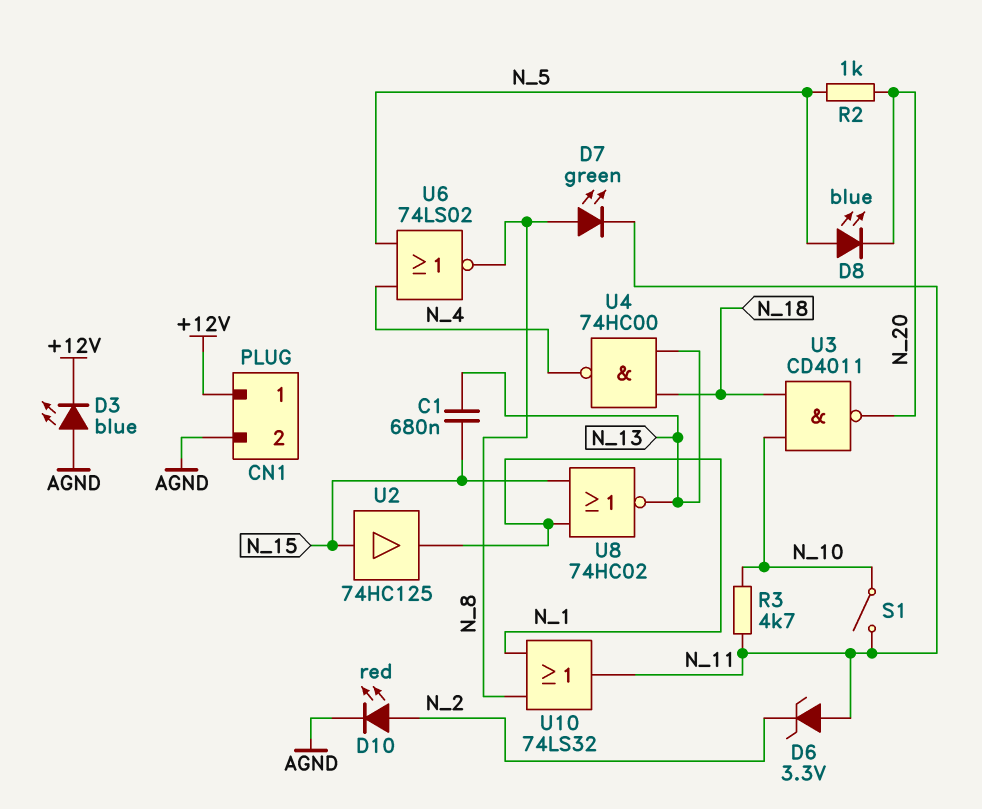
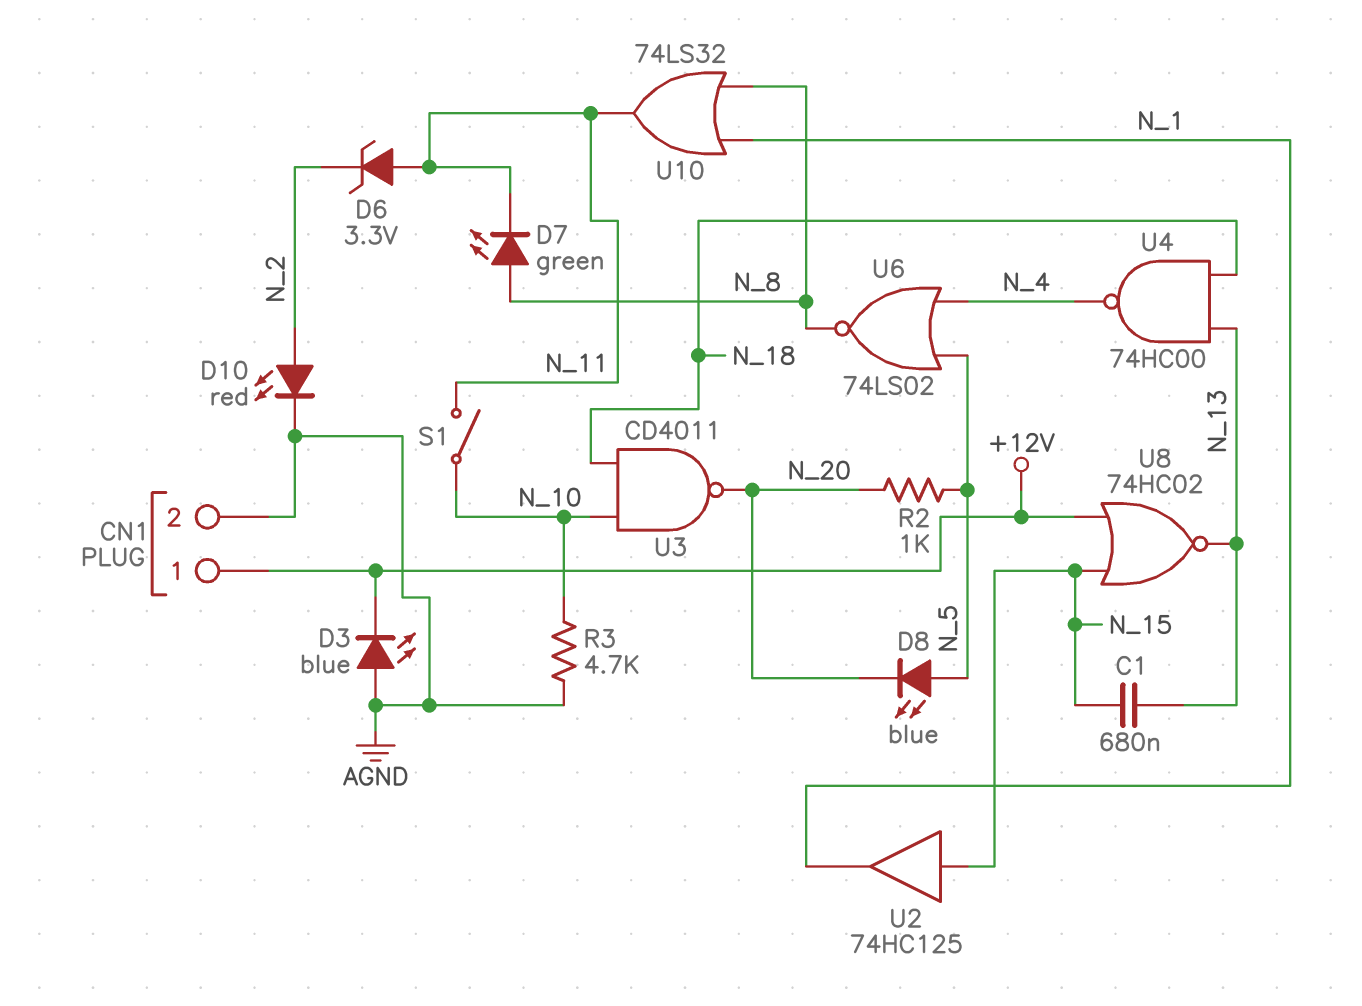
R3: 4.7k (N_10, N_11) -> 4.7k (AGND, N_10)
U8: NOR 74HC02 (in N_1, in N_15, out N_13) -> NOR 74HC02 (in +12V, in N_15, out N_13)

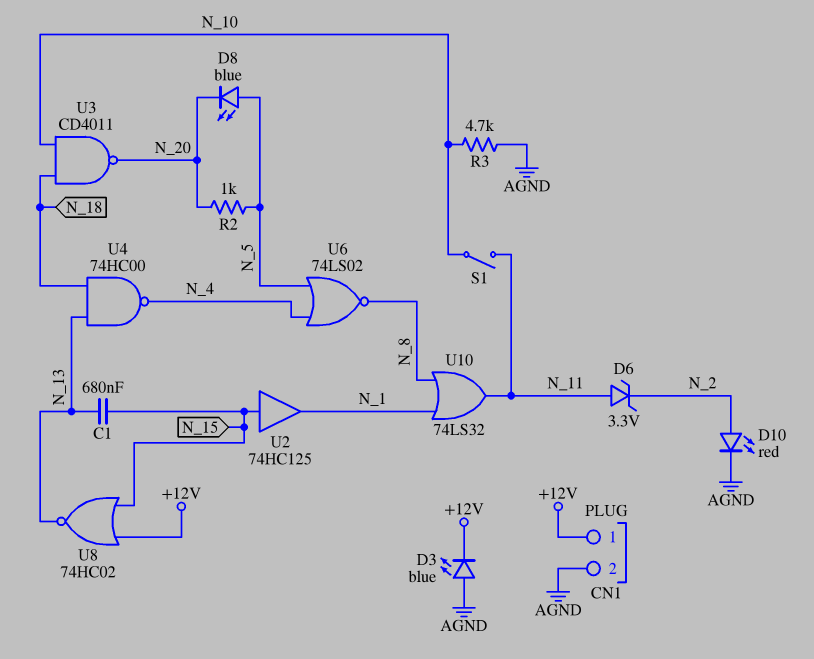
D7: LED green (A N_8, K N_11) -> none

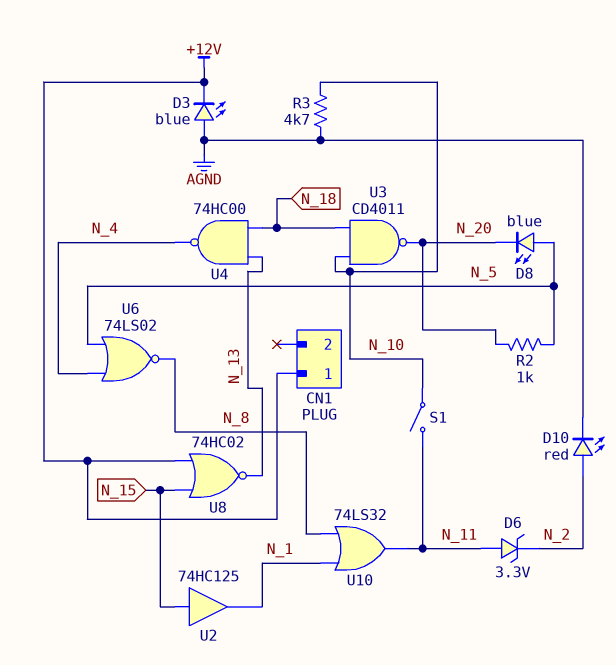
C1: 680nF (N_13, N_15) -> none
CN1 pin 2: AGND -> none

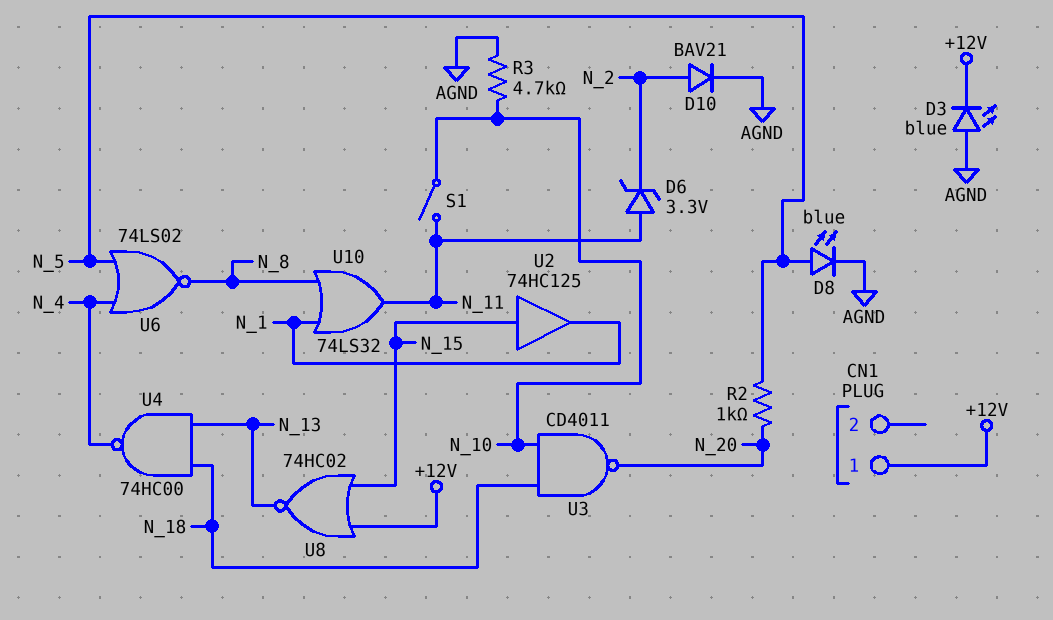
D8: LED blue (A N_5, K N_20) -> LED blue (A N_5, K AGND)
D10: LED red (A N_2, K AGND) -> diode BAV21 (A N_2, K AGND)

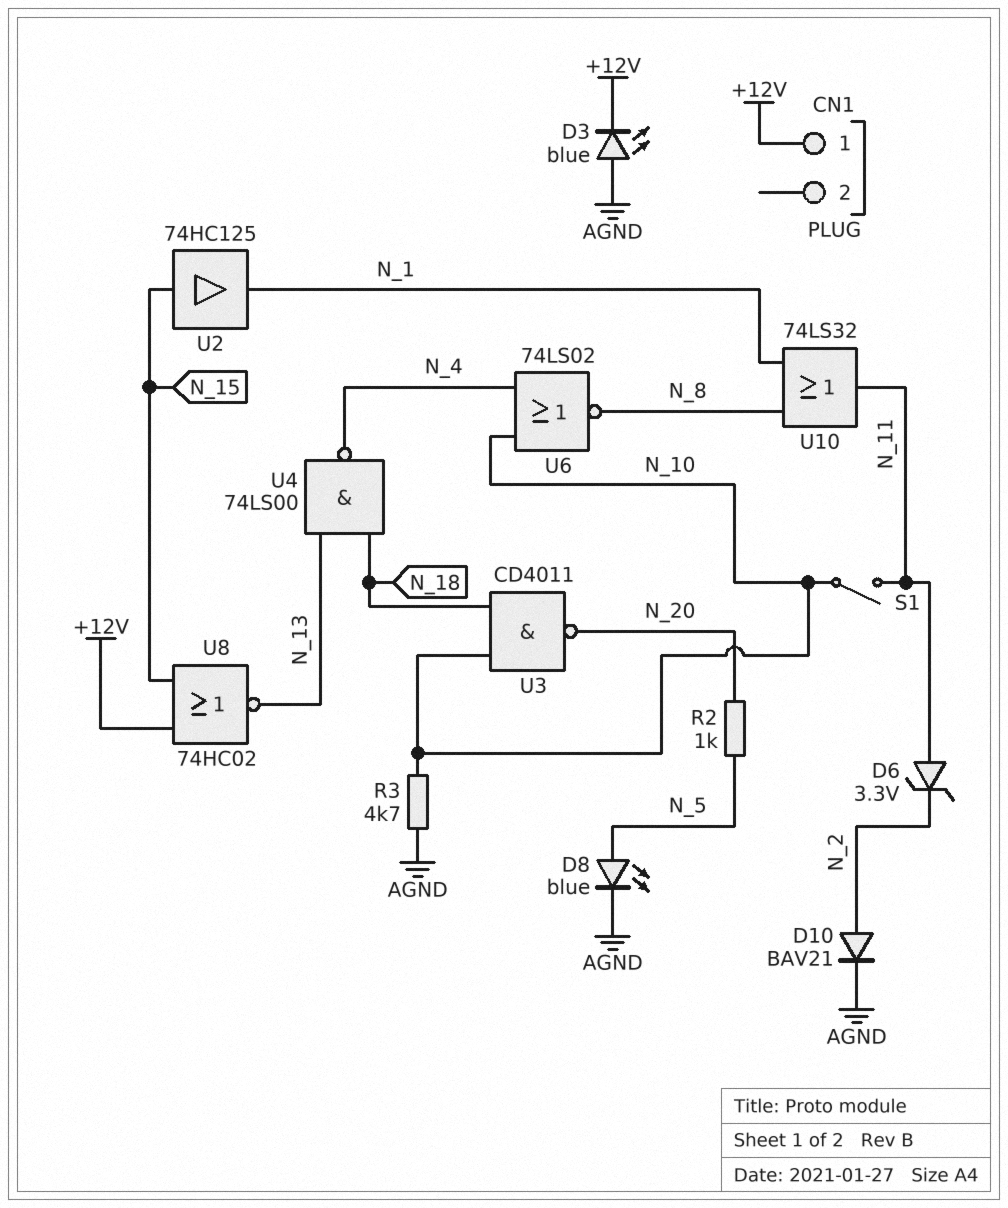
U4: NAND 74HC00 (in N_13, in N_18, out N_4) -> NAND 74LS00 (in N_13, in N_18, out N_4)
U6: NOR 74LS02 (in N_4, in N_5, out N_8) -> NOR 74LS02 (in N_4, in N_10, out N_8)

